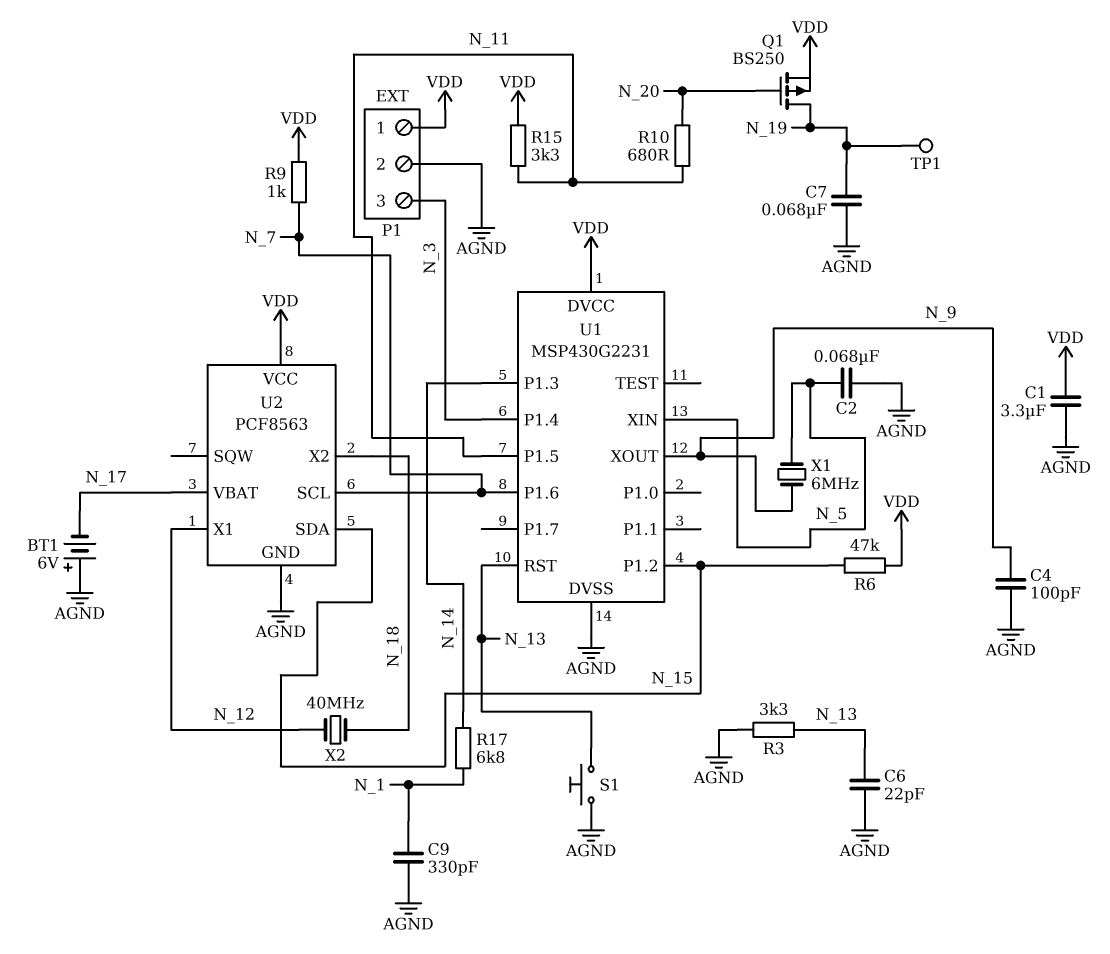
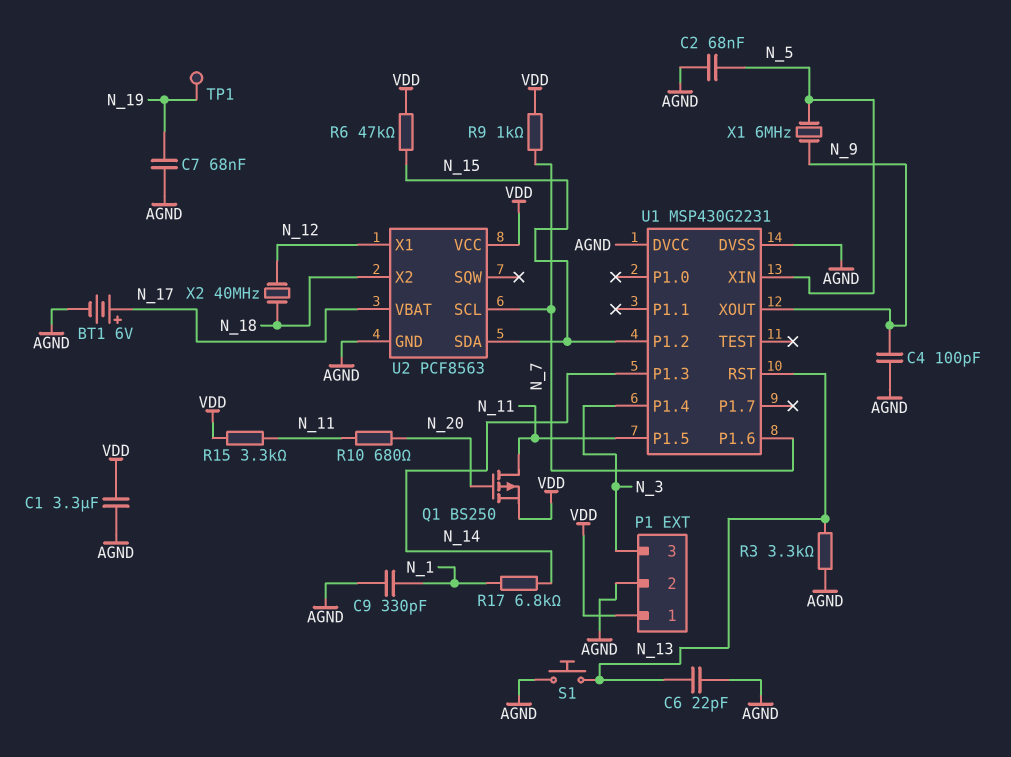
BT1: 6V (plus AGND, minus N_17) -> 6V (plus N_17, minus AGND)
Q1: PMOS BS250 (G N_20, D N_19, S VDD) -> PMOS BS250 (G N_20, D N_11, S VDD)
U1 pin DVCC: VDD -> AGND

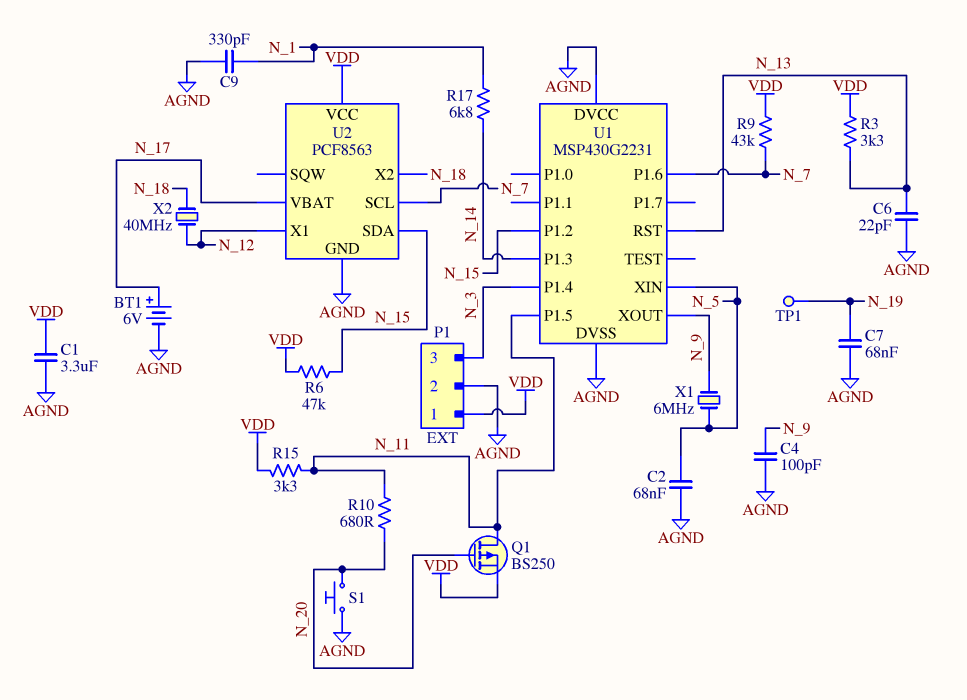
R3: 3.3k (AGND, N_13) -> 3.3k (N_13, VDD)
R9: 1k (N_7, VDD) -> 43k (N_7, VDD)
S1: button (AGND, N_13) -> button (AGND, N_20)

